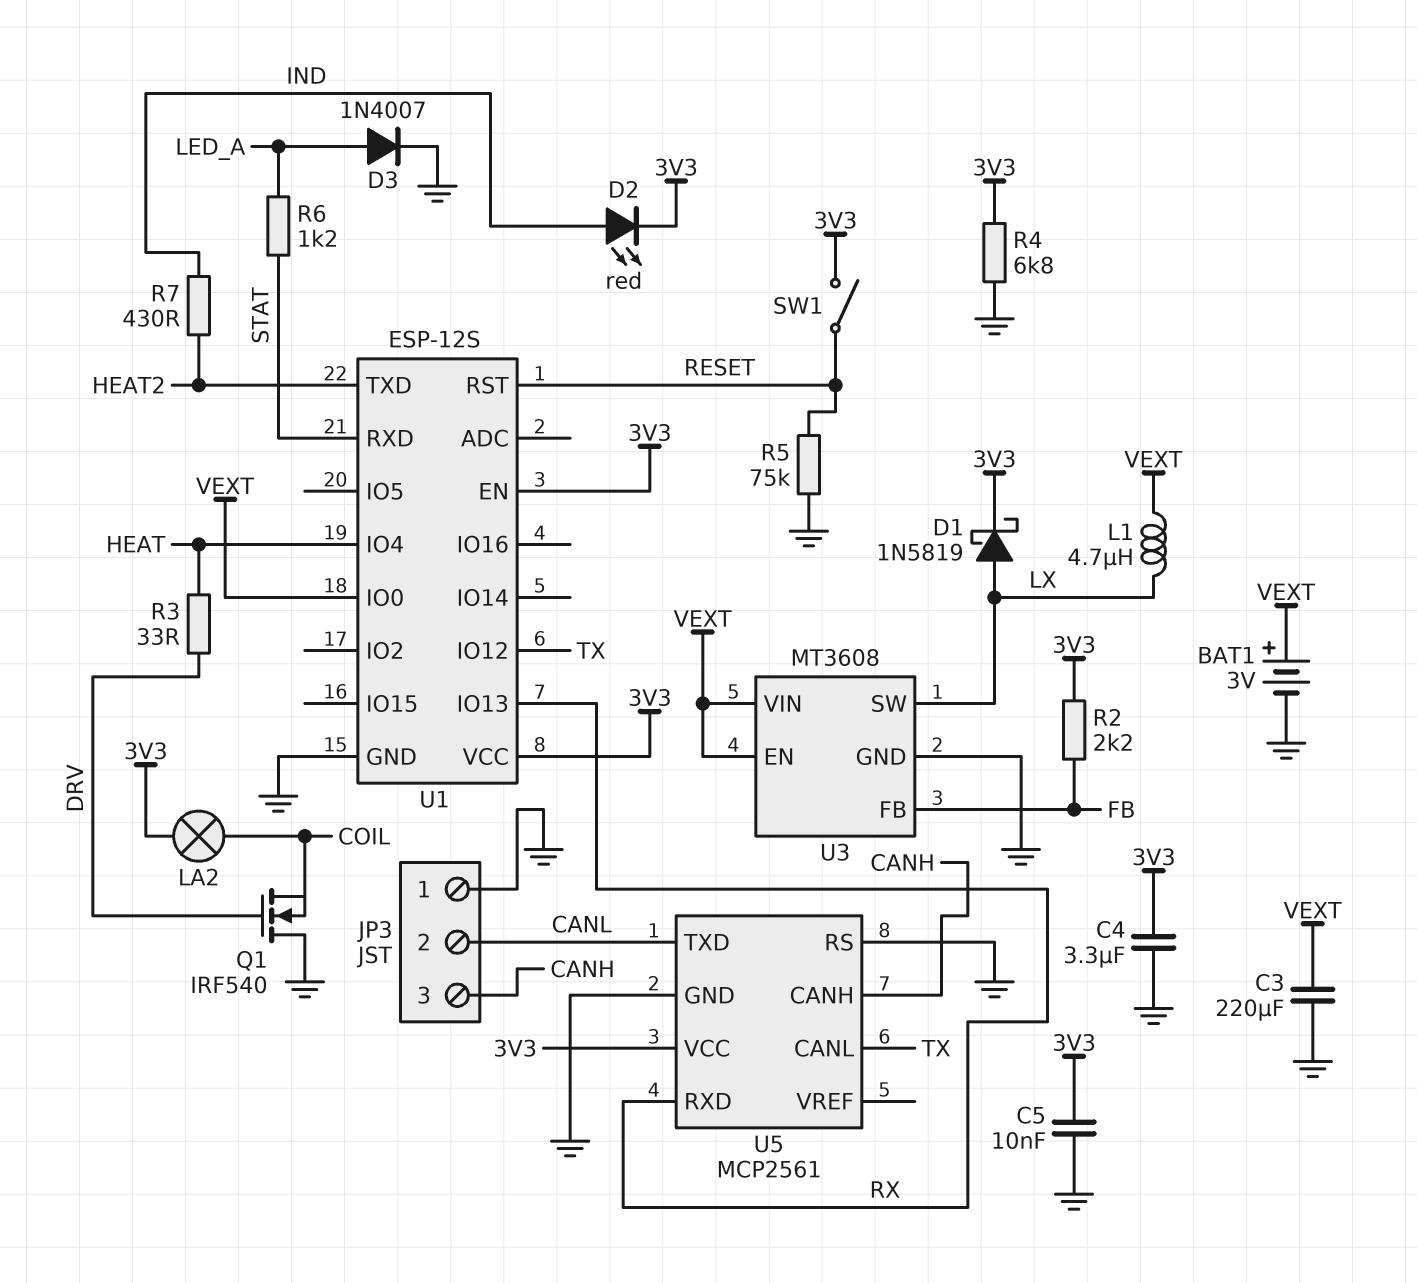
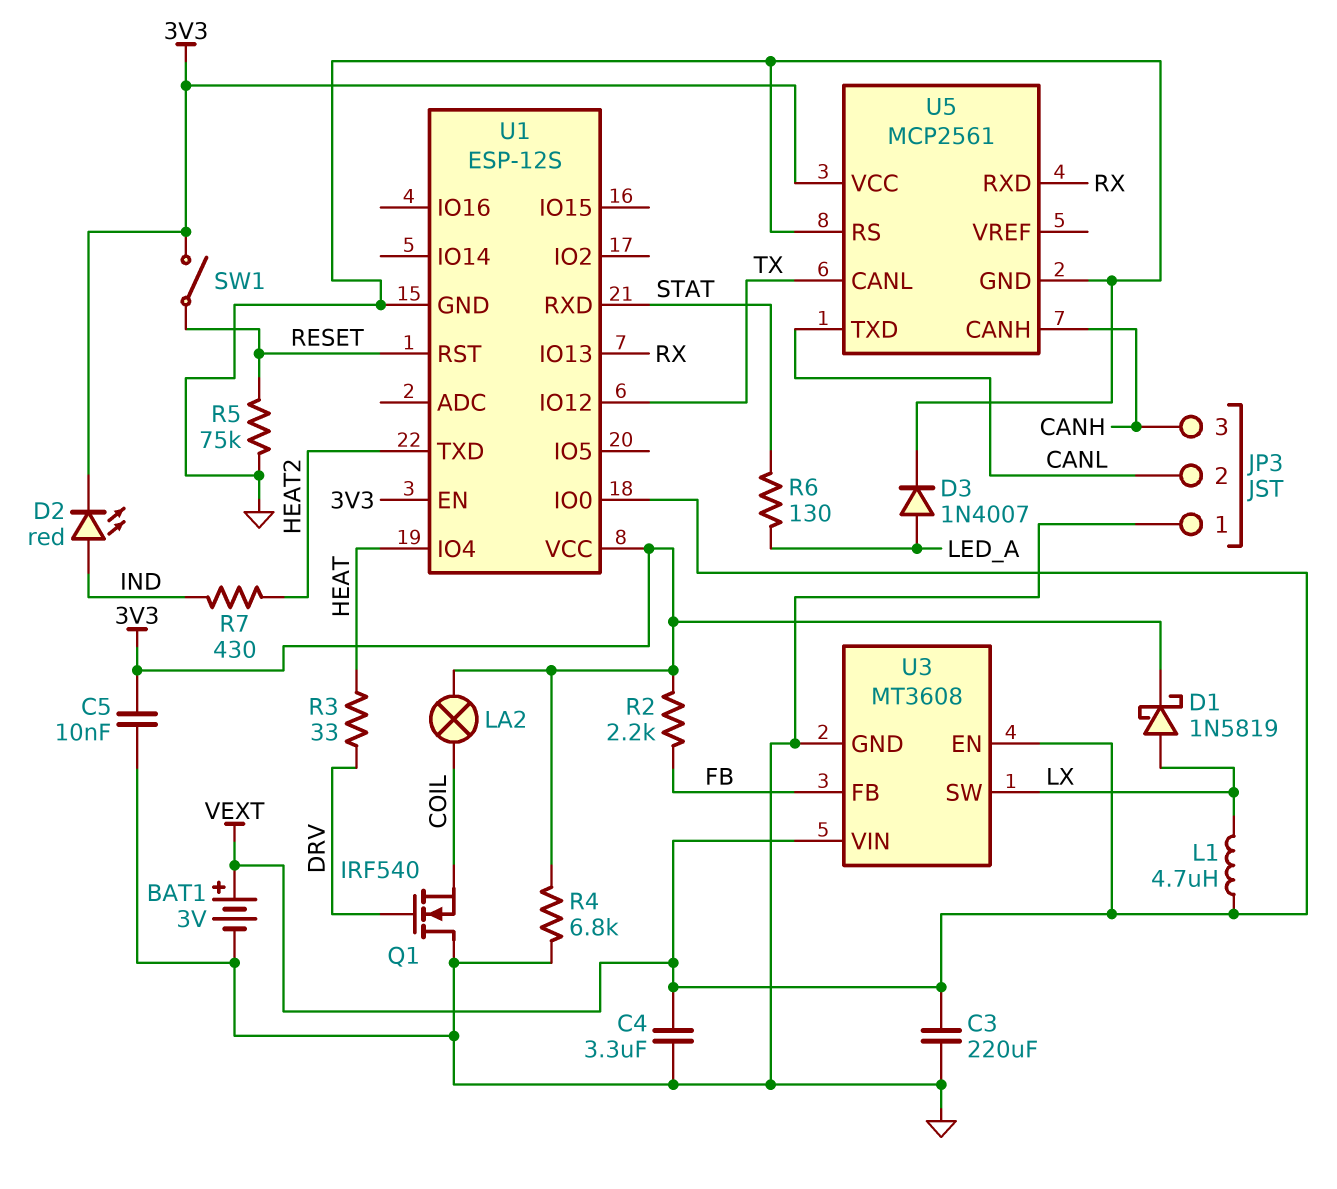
C4: 3.3uF (3V3, GND) -> 3.3uF (GND, VEXT)
R6: 1.2k (LED_A, STAT) -> 130 (LED_A, STAT)

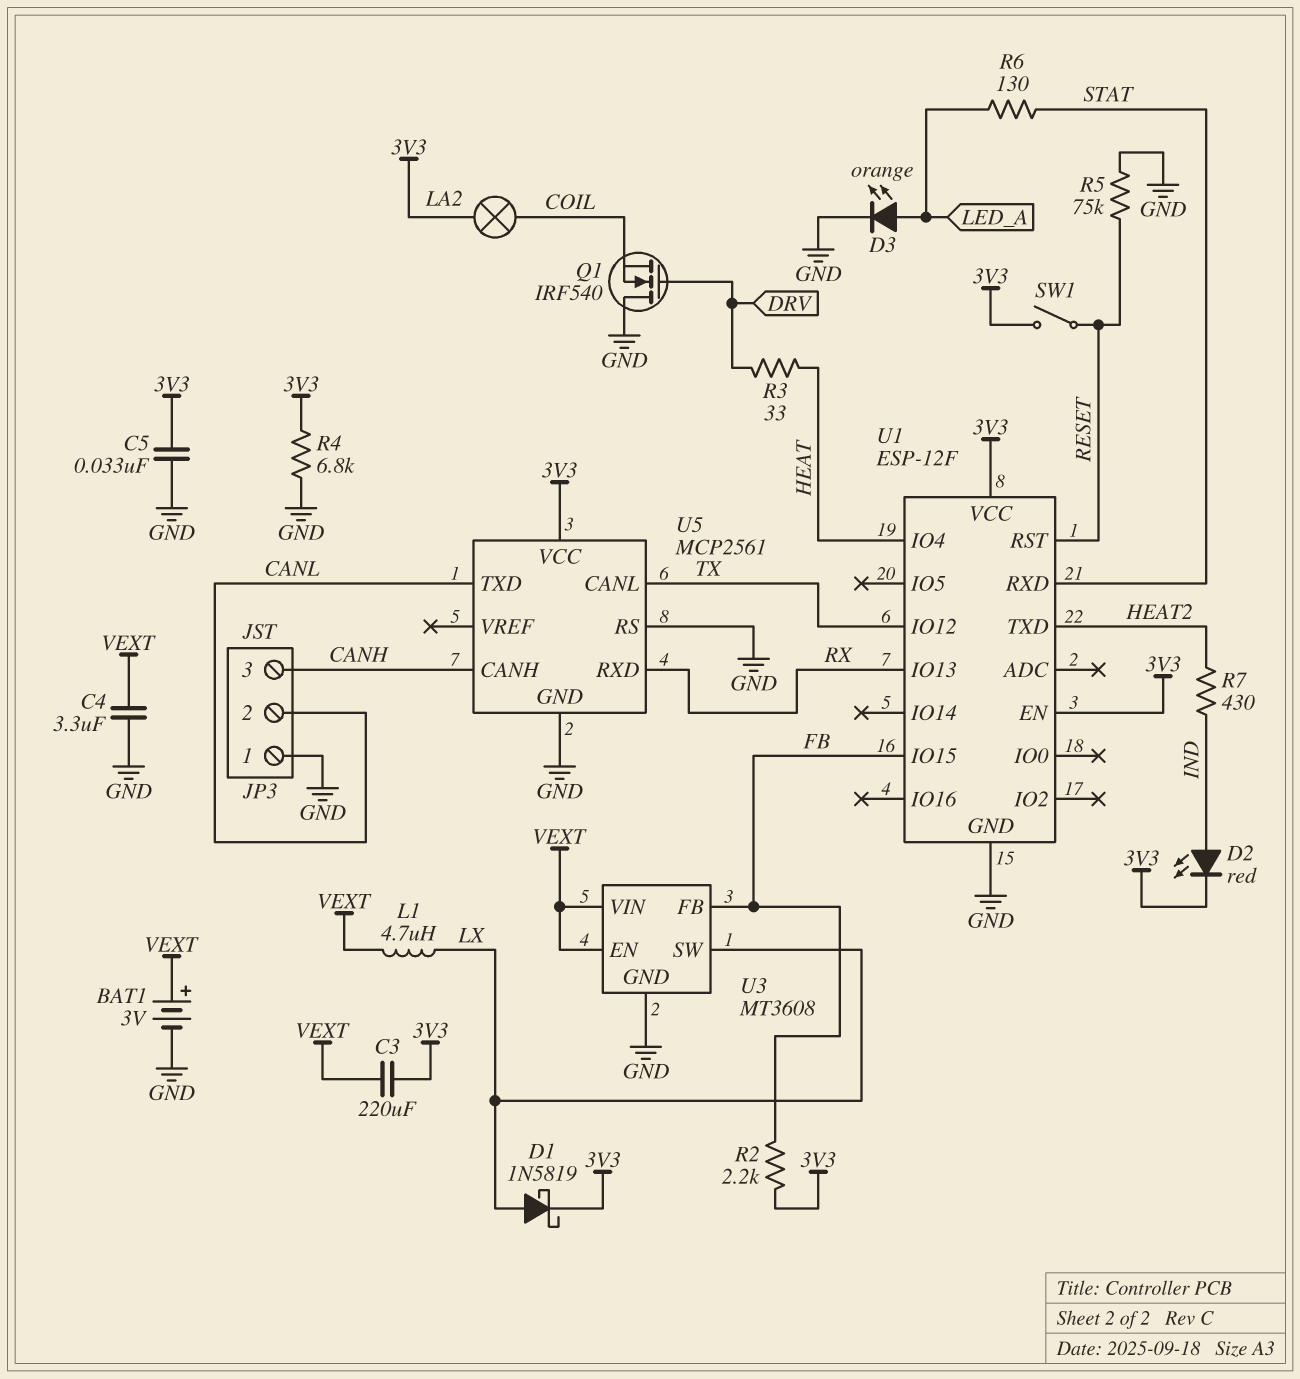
C3: 220uF (GND, VEXT) -> 220uF (3V3, VEXT)
C5: 10nF (3V3, GND) -> 33nF (3V3, GND)
D3: diode 1N4007 (A LED_A, K GND) -> LED orange (A LED_A, K GND)
U1: ESP-12S -> ESP-12F
U1 pin IO0: VEXT -> none
U1 pin IO15: none -> FB

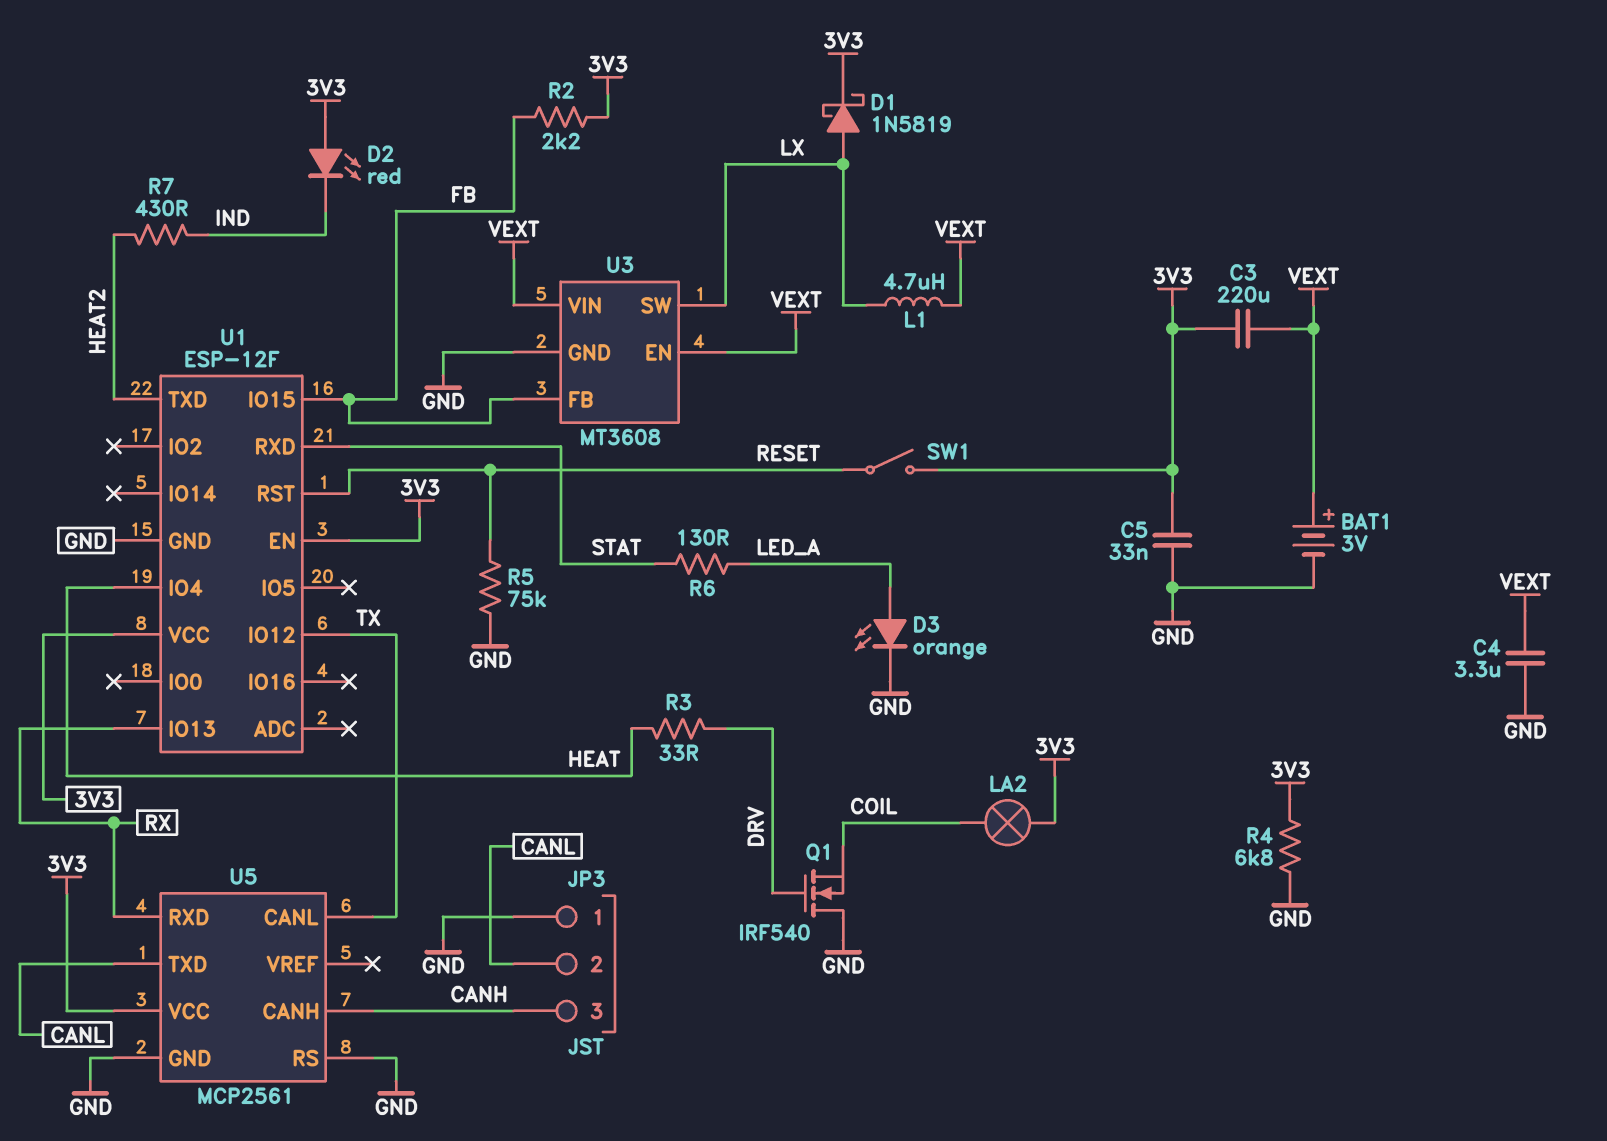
D2: LED red (A IND, K 3V3) -> LED red (A 3V3, K IND)

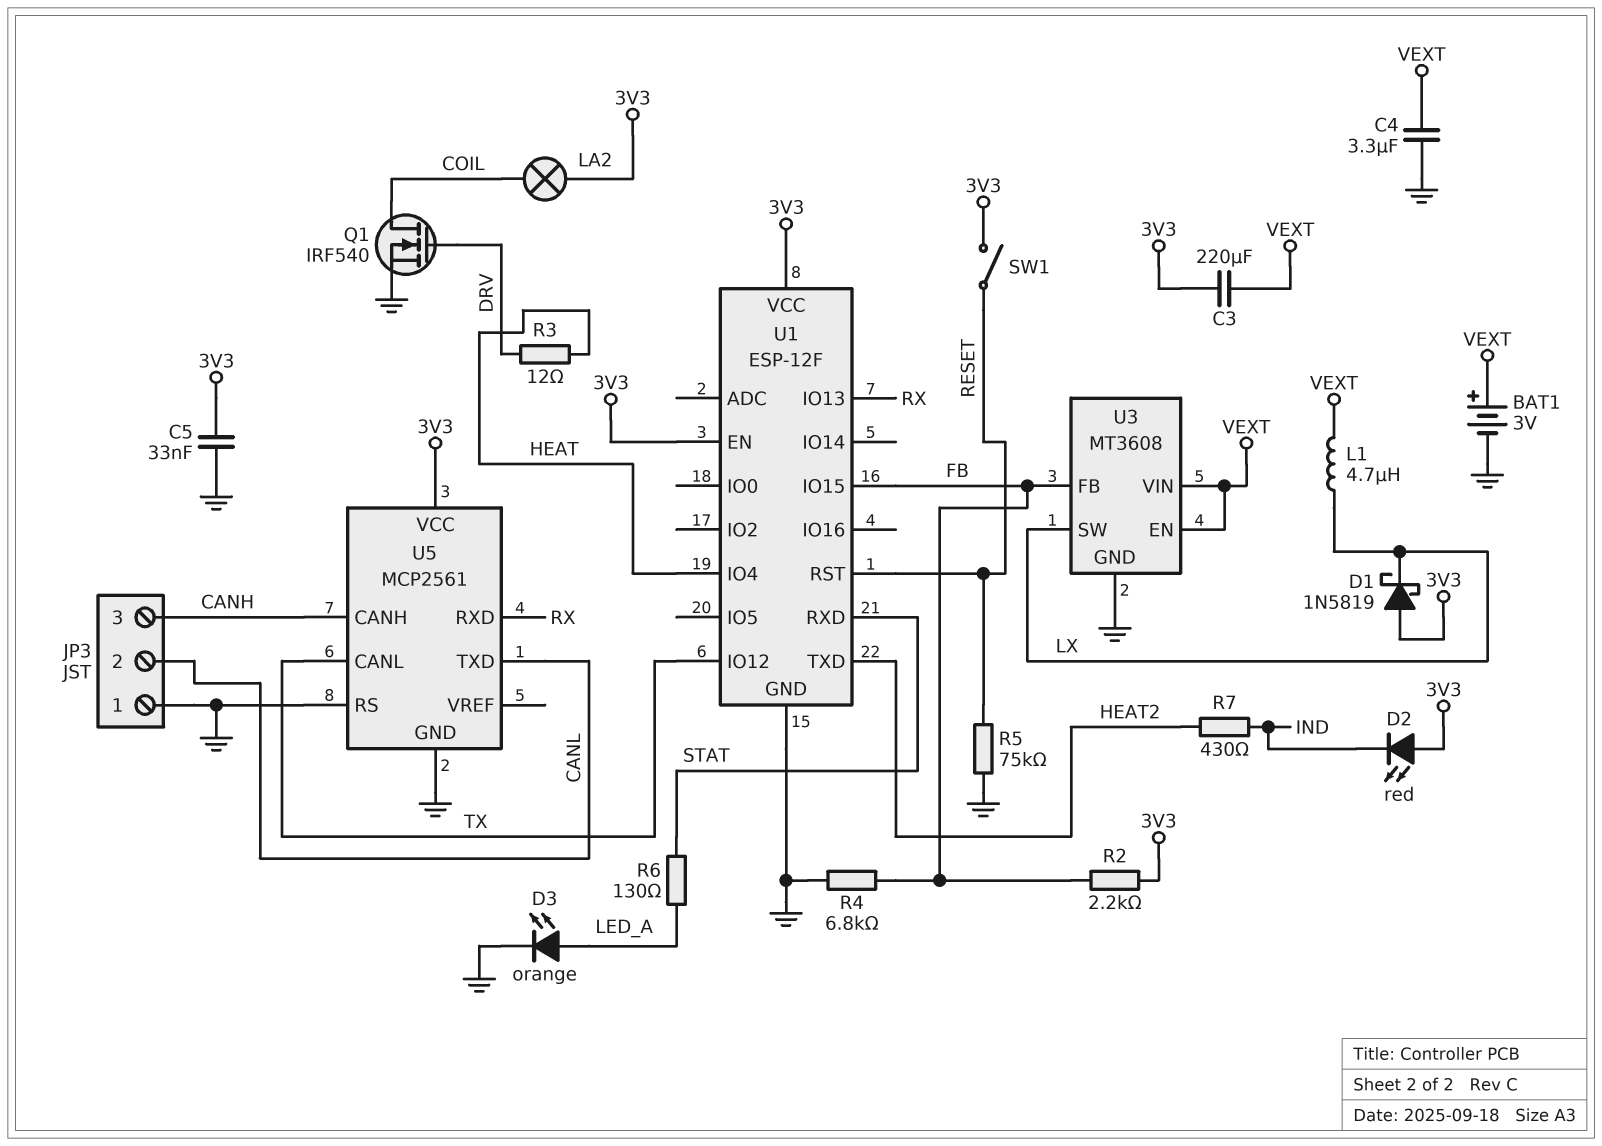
D1: schottky 1N5819 (A LX, K 3V3) -> schottky 1N5819 (A 3V3, K LX)
Q1: NMOS IRF540 (G DRV, D GND, S COIL) -> NMOS IRF540 (G DRV, D COIL, S GND)
R3: 33 (DRV, HEAT) -> 12 (DRV, HEAT)
R4: 6.8k (3V3, GND) -> 6.8k (FB, GND)

